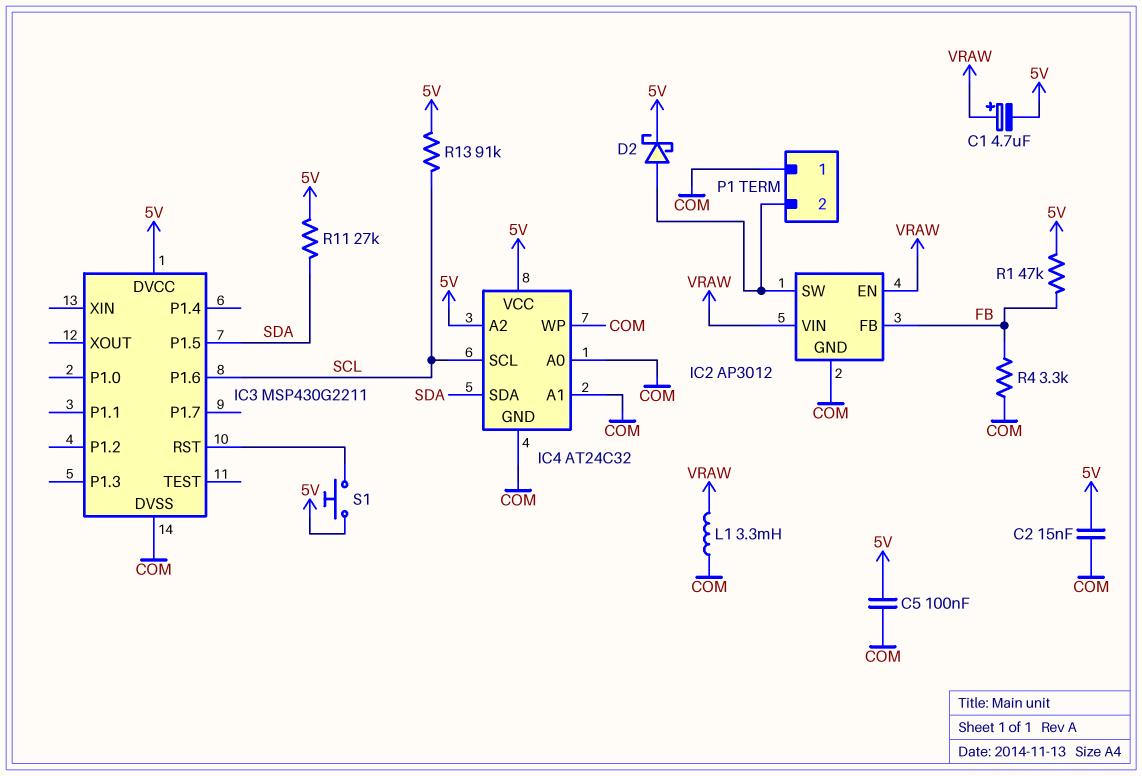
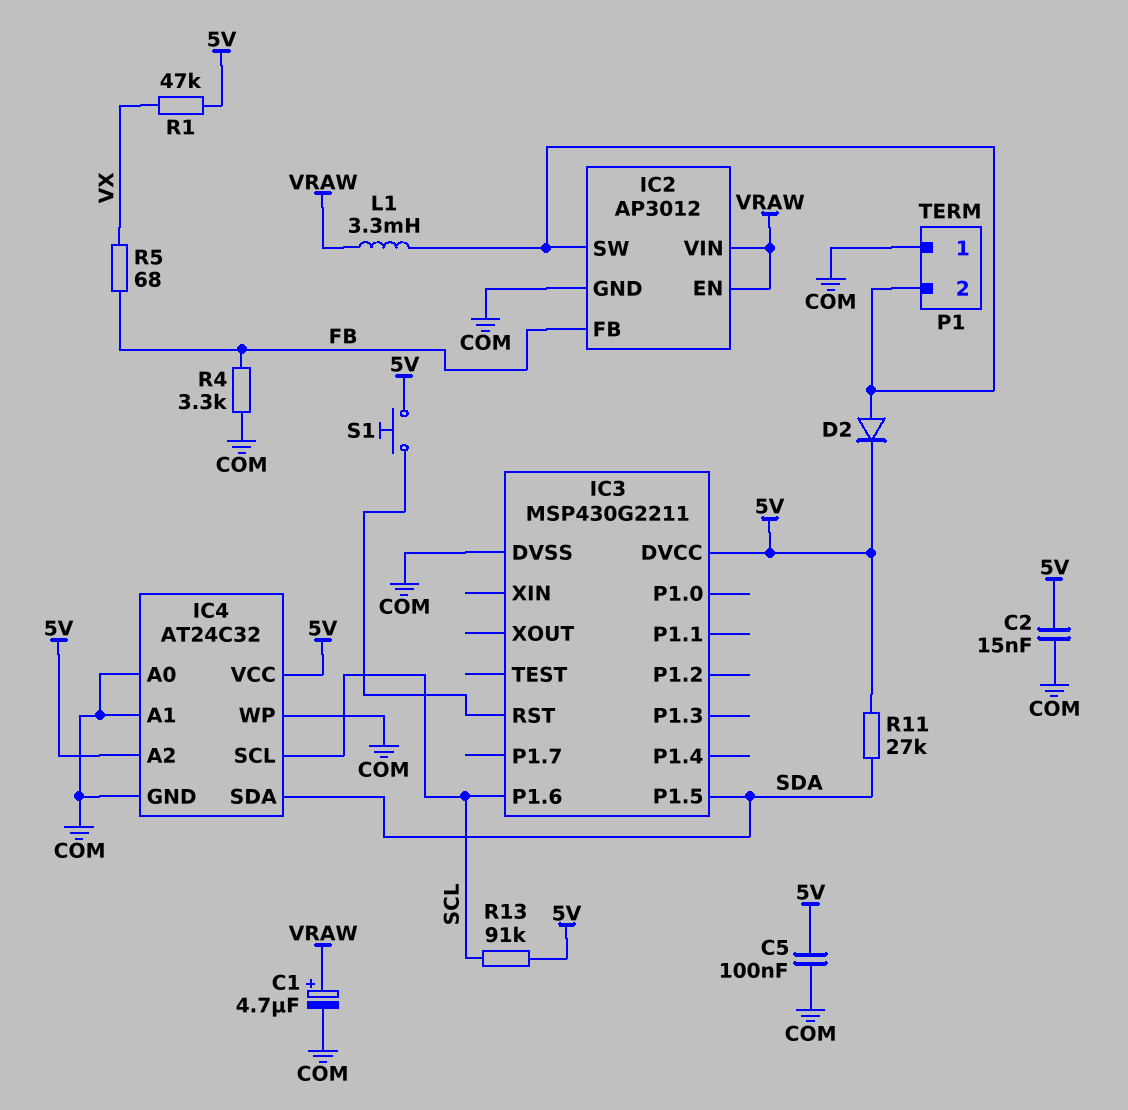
C1: 4.7uF (plus VRAW, minus 5V) -> 4.7uF (plus VRAW, minus COM)
D2: schottky (A IC2/SW, K 5V) -> diode (A IC2/SW, K 5V)
L1: 3.3mH (COM, VRAW) -> 3.3mH (IC2/SW, VRAW)
R1: 47k (5V, FB) -> 47k (5V, VX)
R5: none -> 68 (FB, VX)

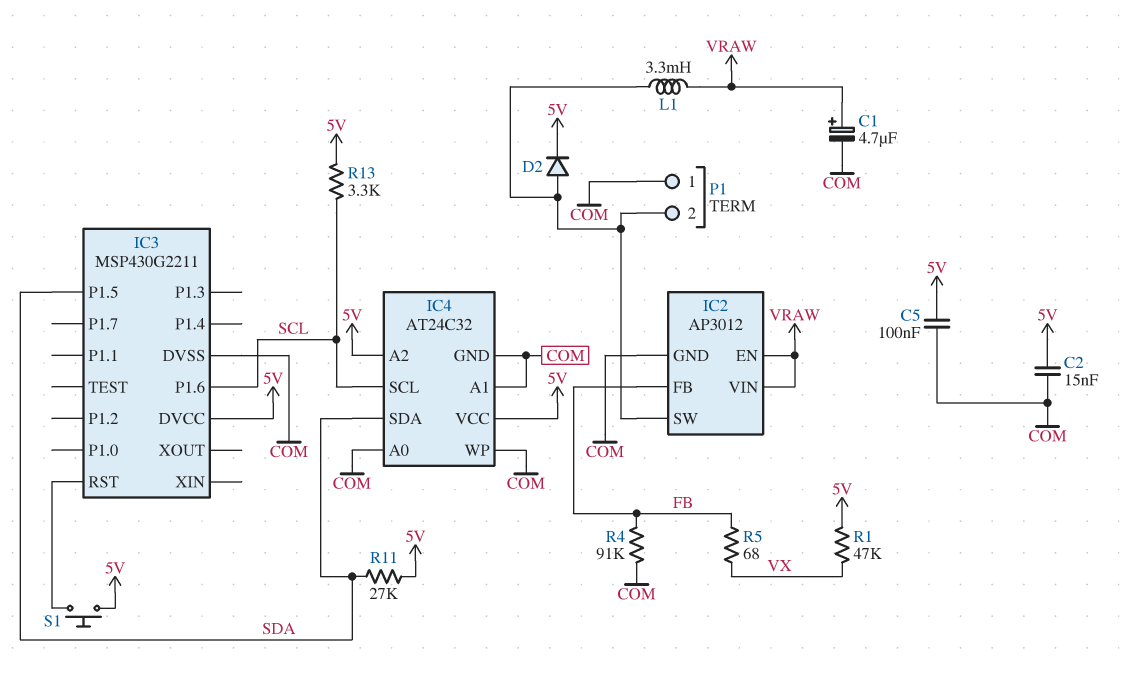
R4: 3.3k (COM, FB) -> 91k (COM, FB)
R13: 91k (5V, SCL) -> 3.3k (5V, SCL)

